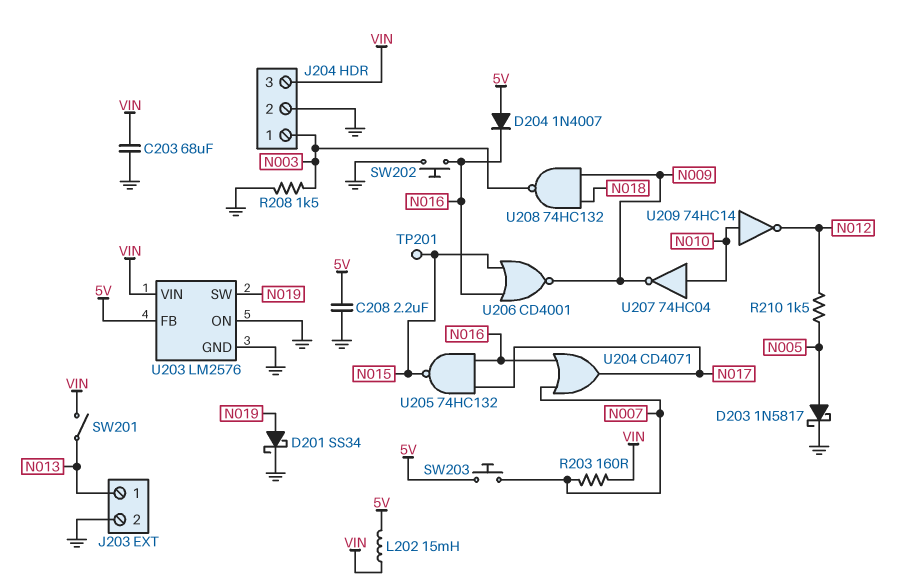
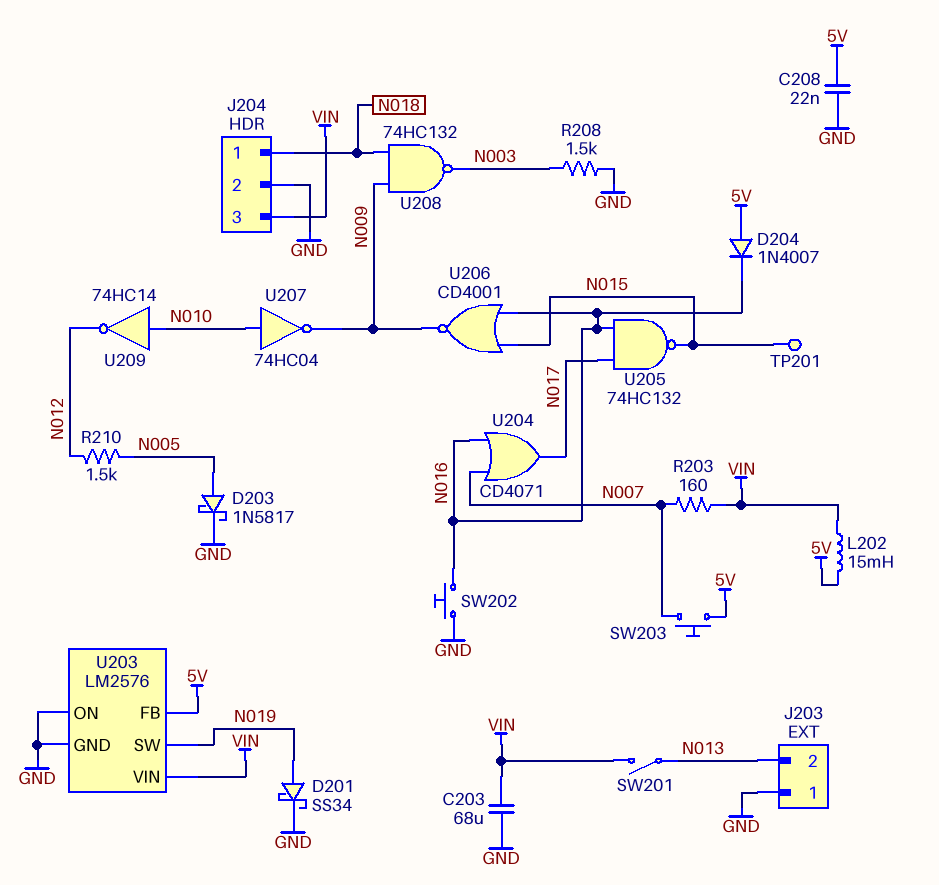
C208: 2.2uF (5V, GND) -> 22nF (5V, GND)
J203 pin 1: N013 -> GND
J203 pin 2: GND -> N013
J204 pin 1: N003 -> N018

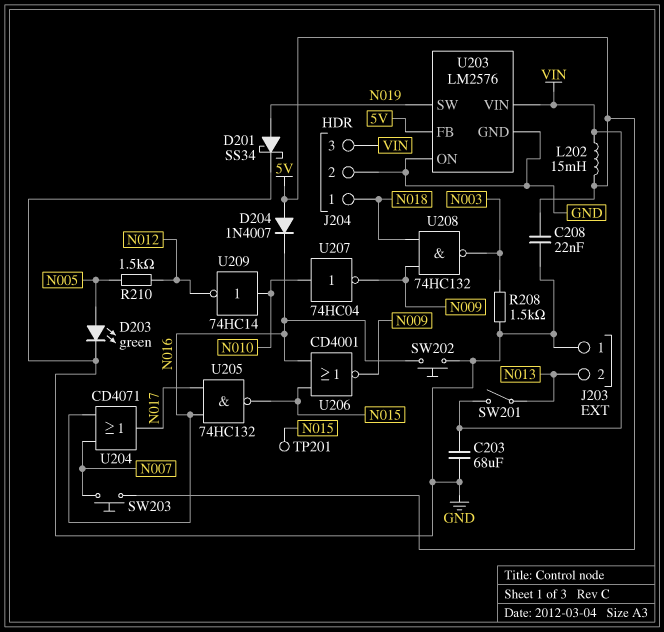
D203: schottky 1N5817 (A N005, K GND) -> LED green (A N005, K GND)
R203: 160 (N007, VIN) -> none

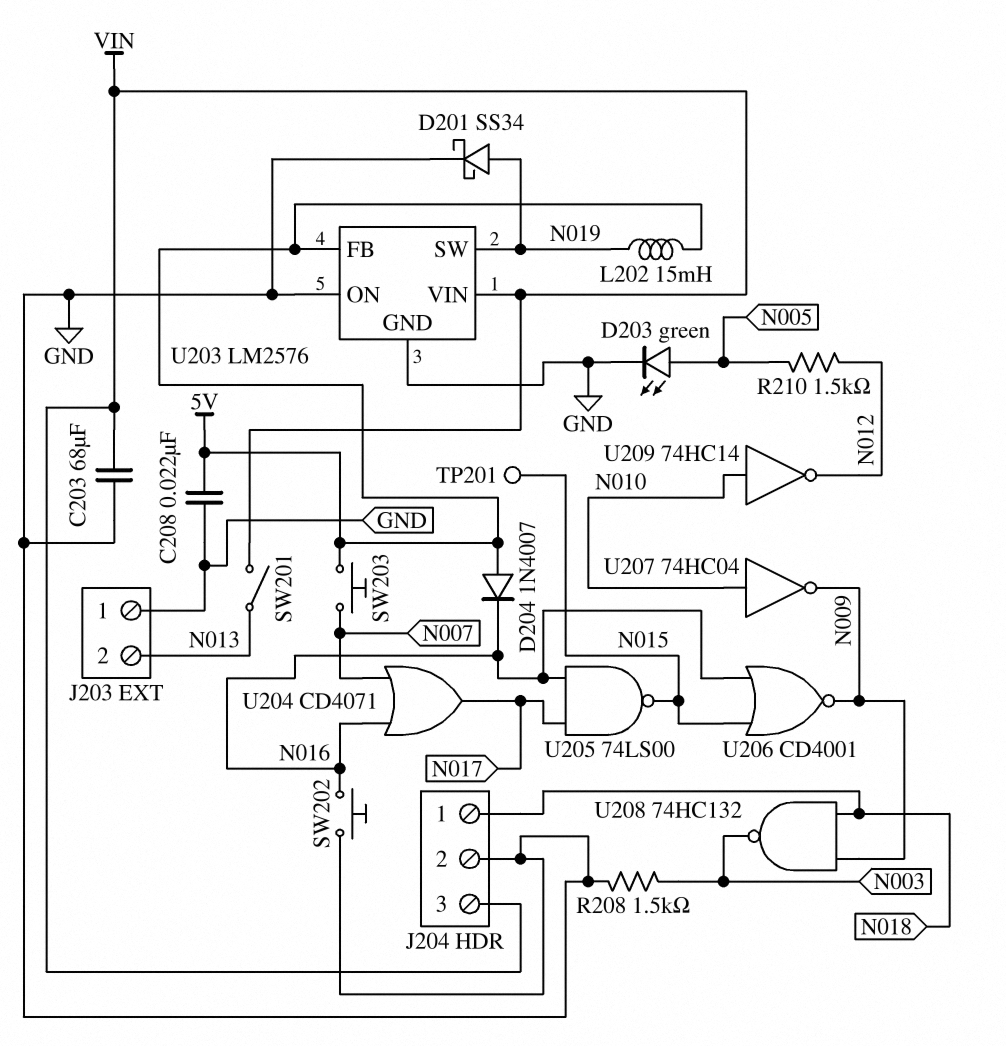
L202: 15mH (5V, VIN) -> 15mH (5V, N019)
U205: NAND 74HC132 (in N016, in N017, out N015) -> NAND 74LS00 (in N016, in N017, out N015)

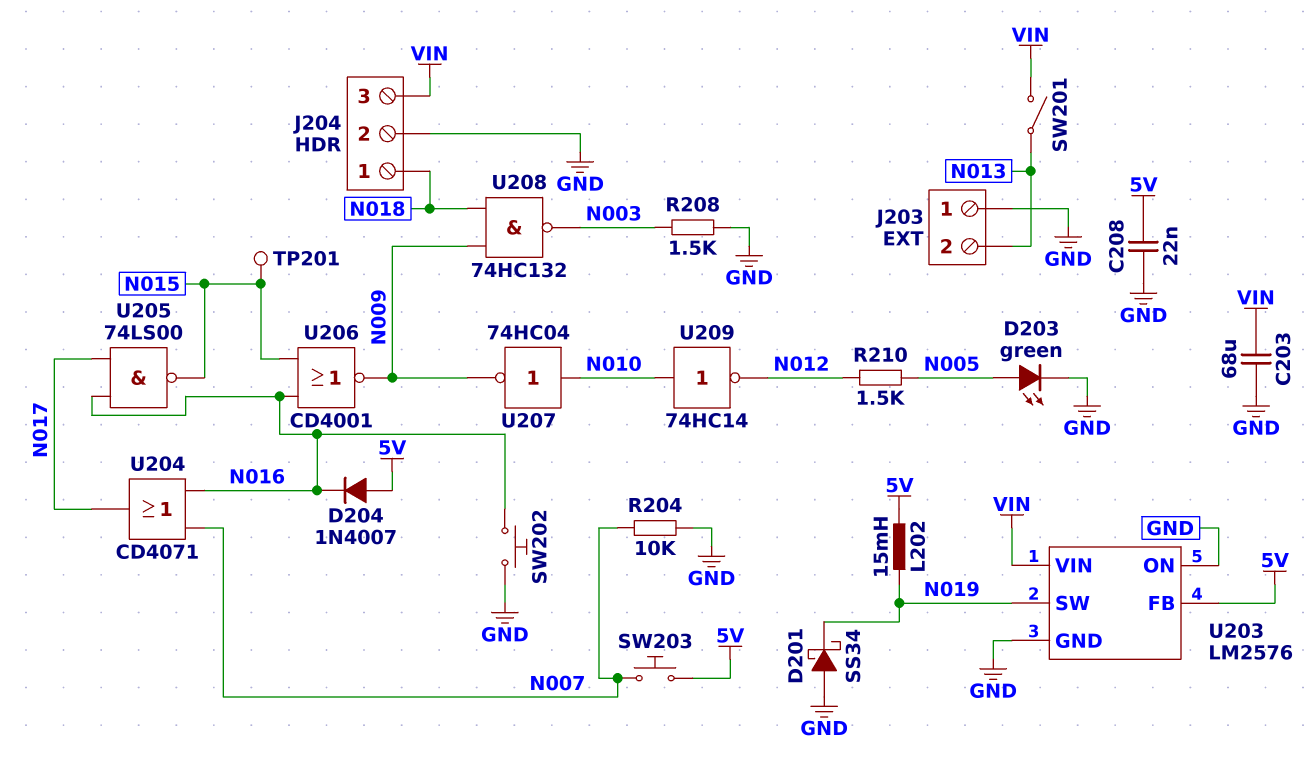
D201: schottky SS34 (A N019, K GND) -> schottky SS34 (A GND, K N019)
R204: none -> 10k (GND, N007)

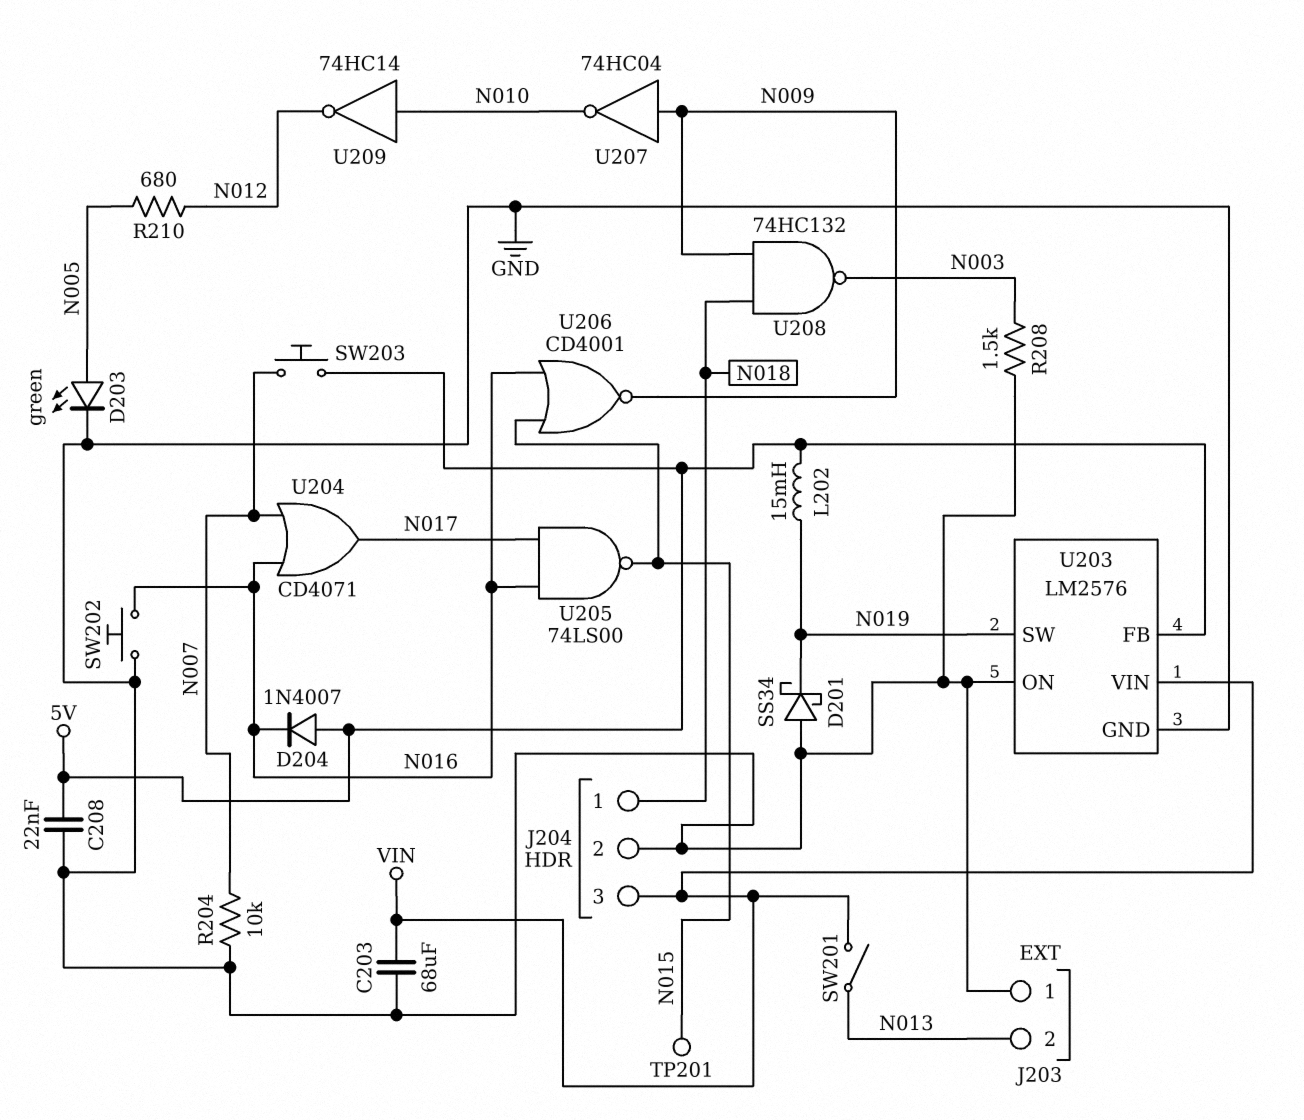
R210: 1.5k (N005, N012) -> 680 (N005, N012)
U207: NOT 74HC04 (in N010, out N009) -> NOT 74HC04 (in N009, out N010)

